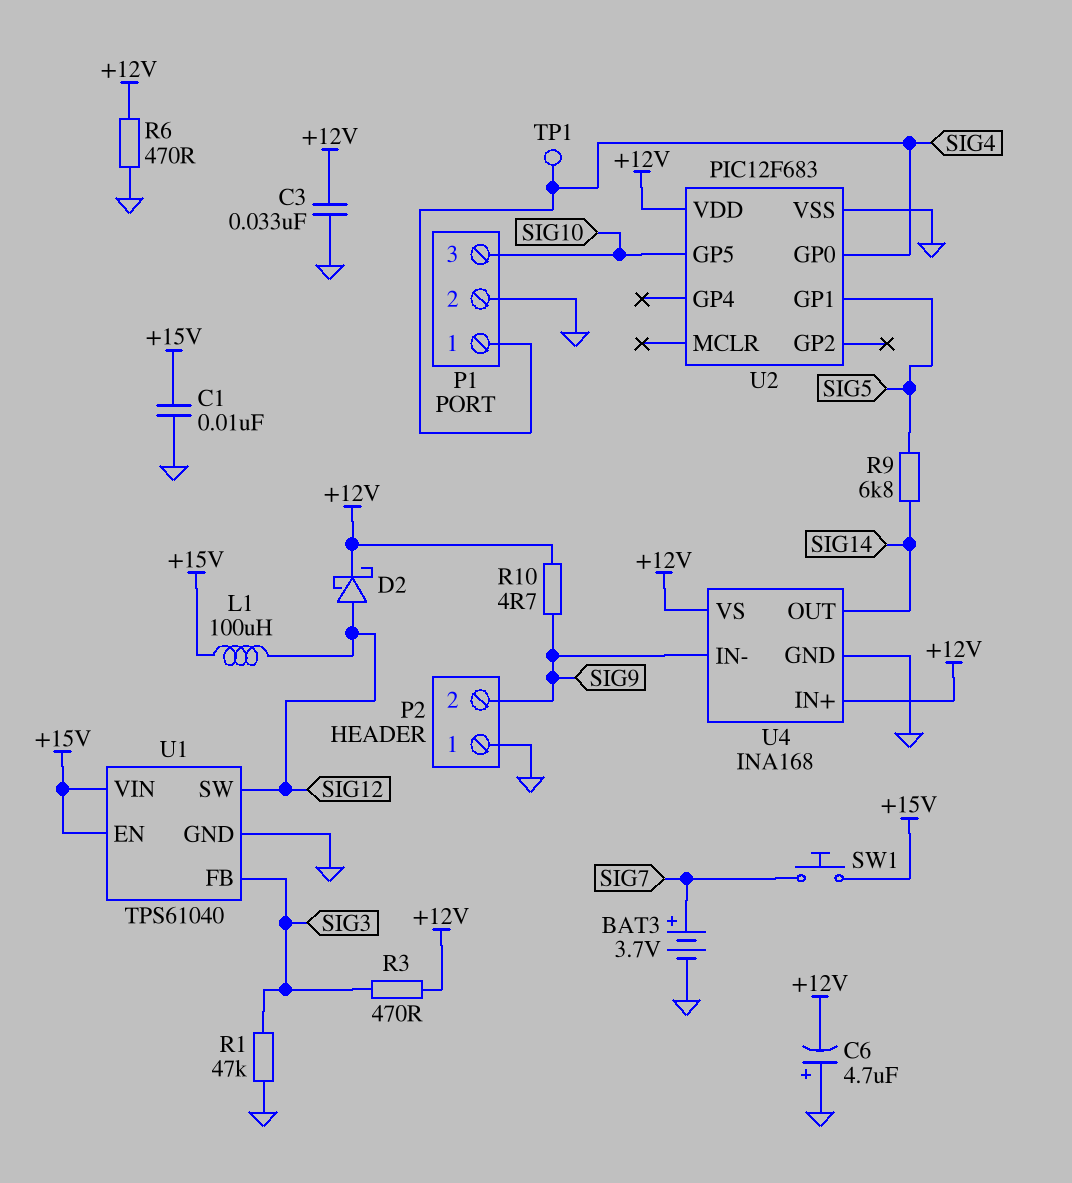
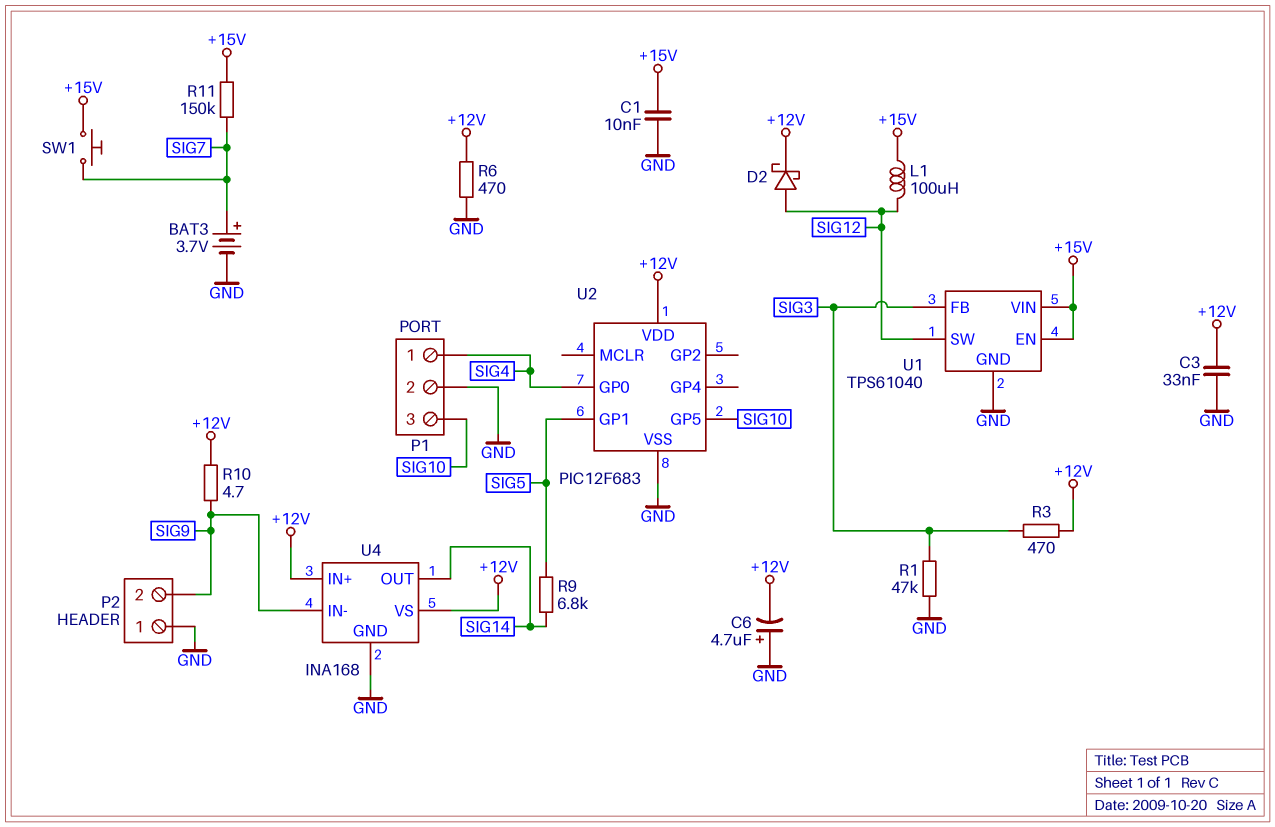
R11: none -> 150k (+15V, SIG7)
TP1: test point (SIG4) -> none

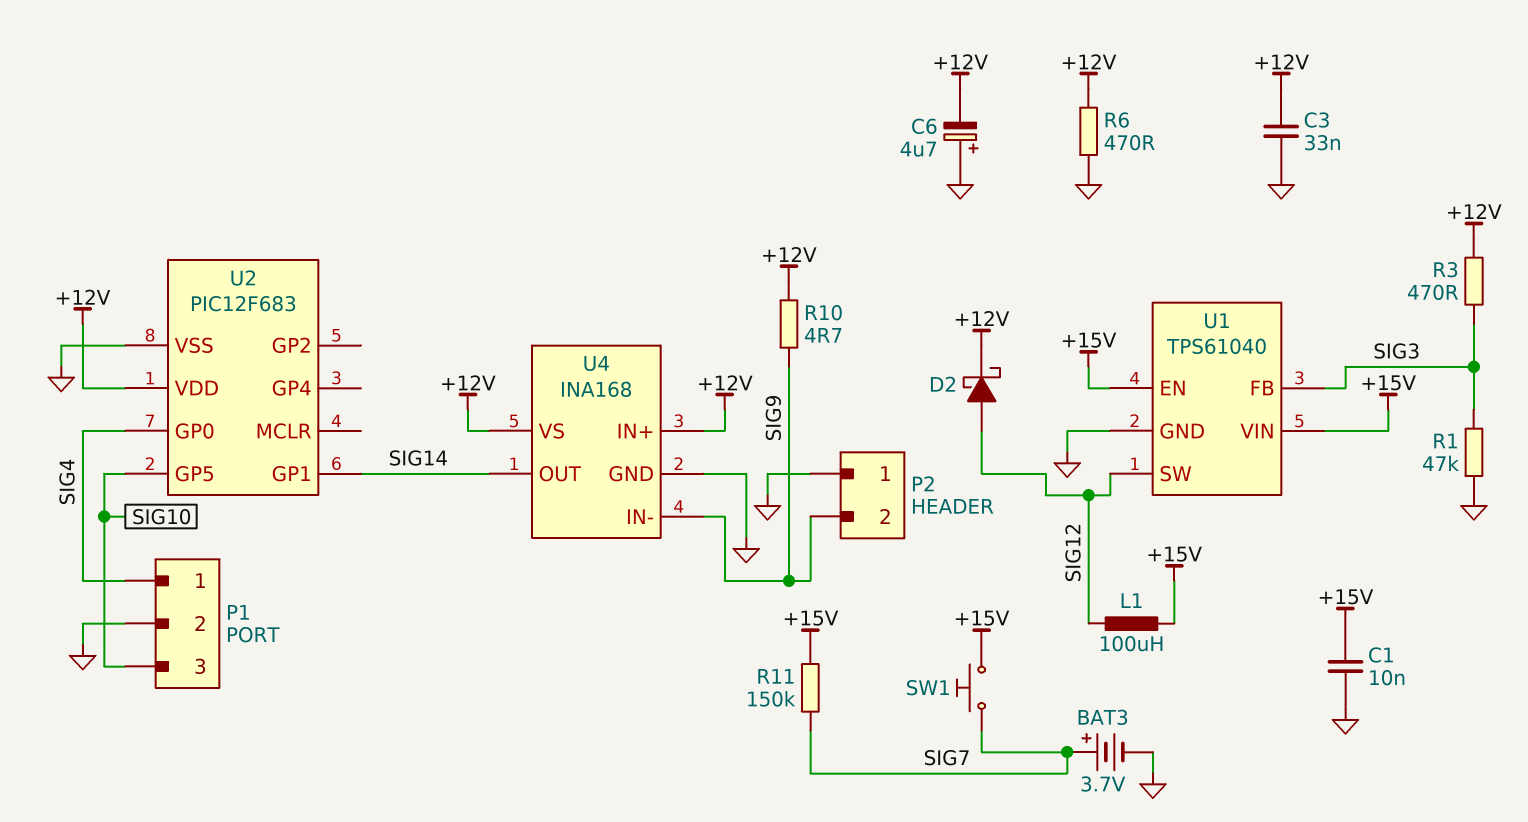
R9: 6.8k (SIG5, SIG14) -> none
U2 pin GP1: SIG5 -> SIG14

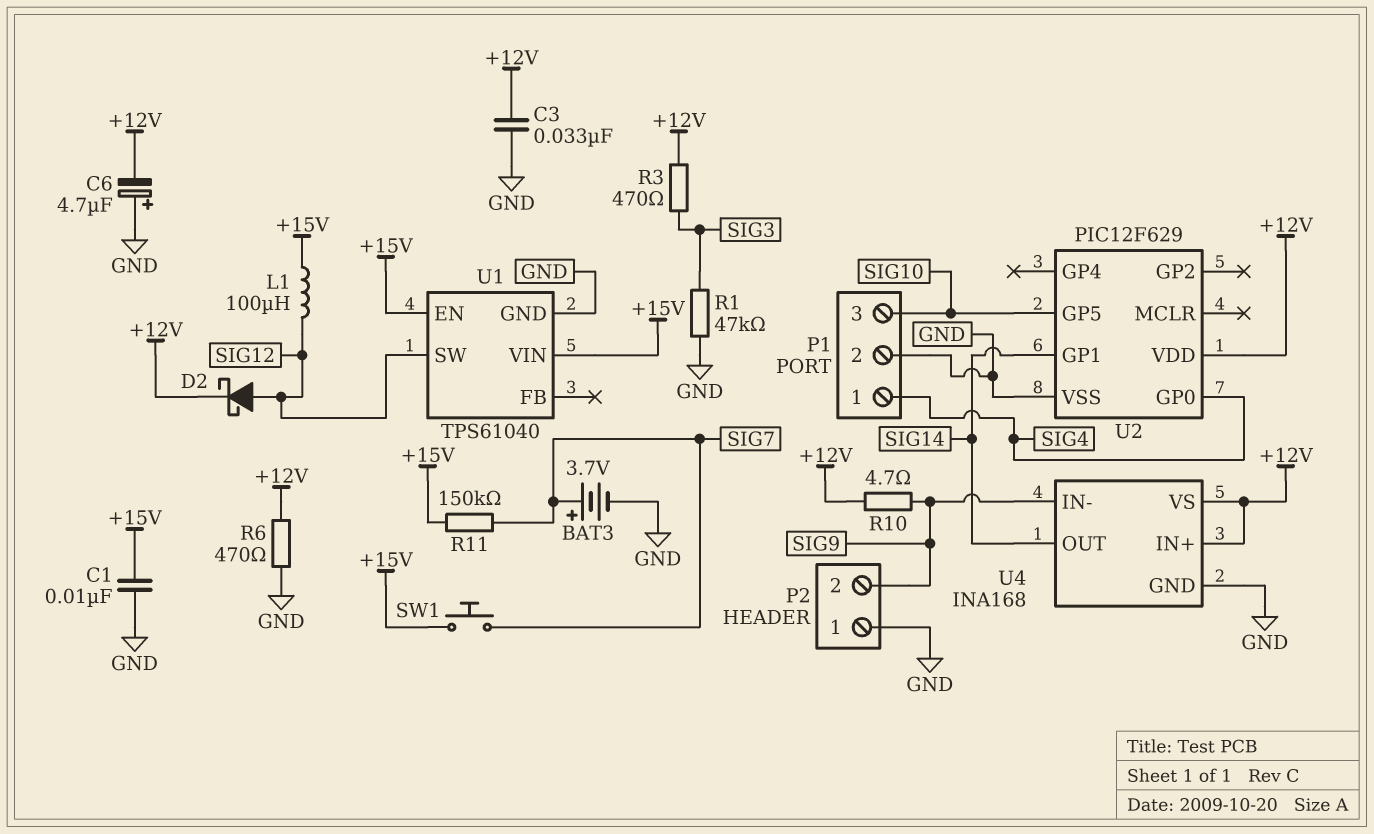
U1 pin FB: SIG3 -> none
U2: PIC12F683 -> PIC12F629

